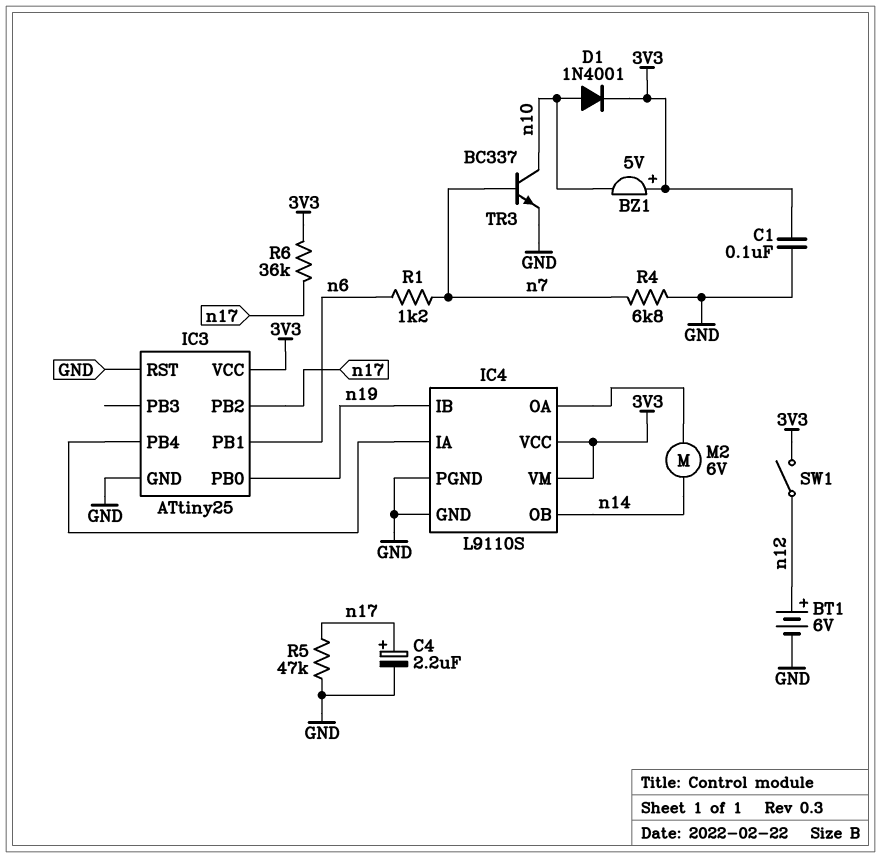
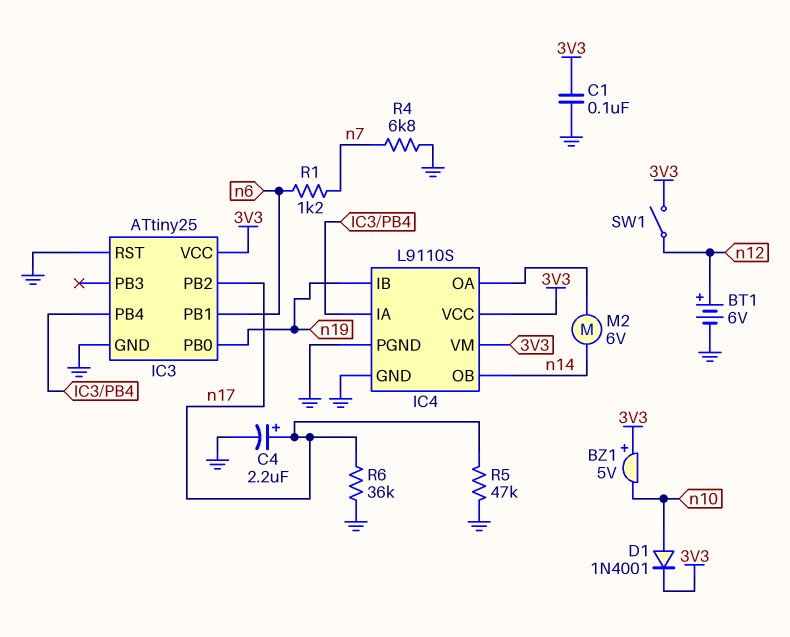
R6: 36k (3V3, n17) -> 36k (GND, n17)
TR3: NPN BC337 (B n7, C n10, E GND) -> none

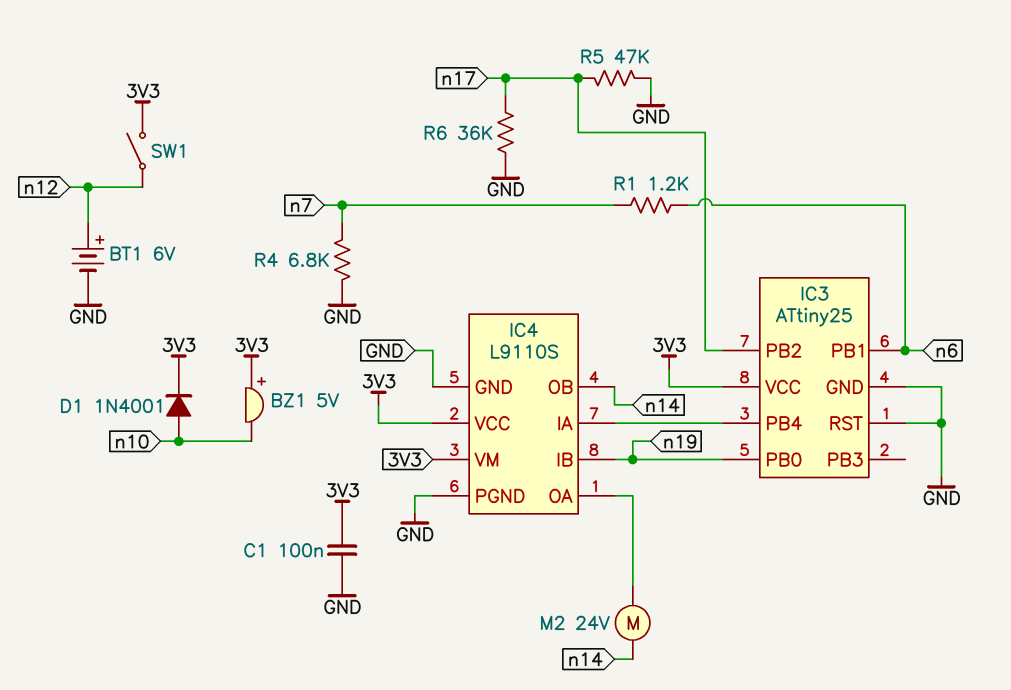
C4: 2.2uF (plus n17, minus GND) -> none
M2: motor 6V (IC4/OA, n14) -> motor 24V (IC4/OA, n14)

